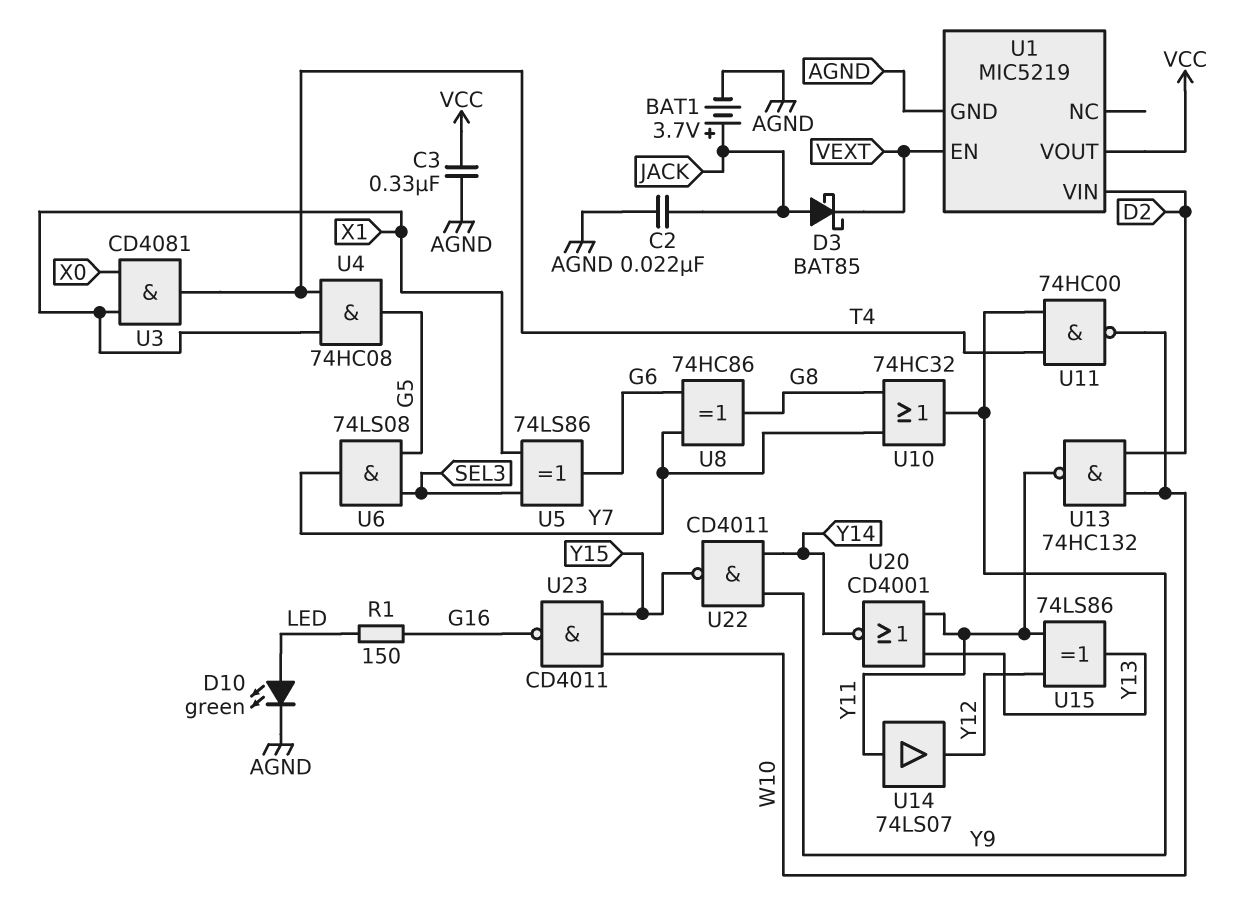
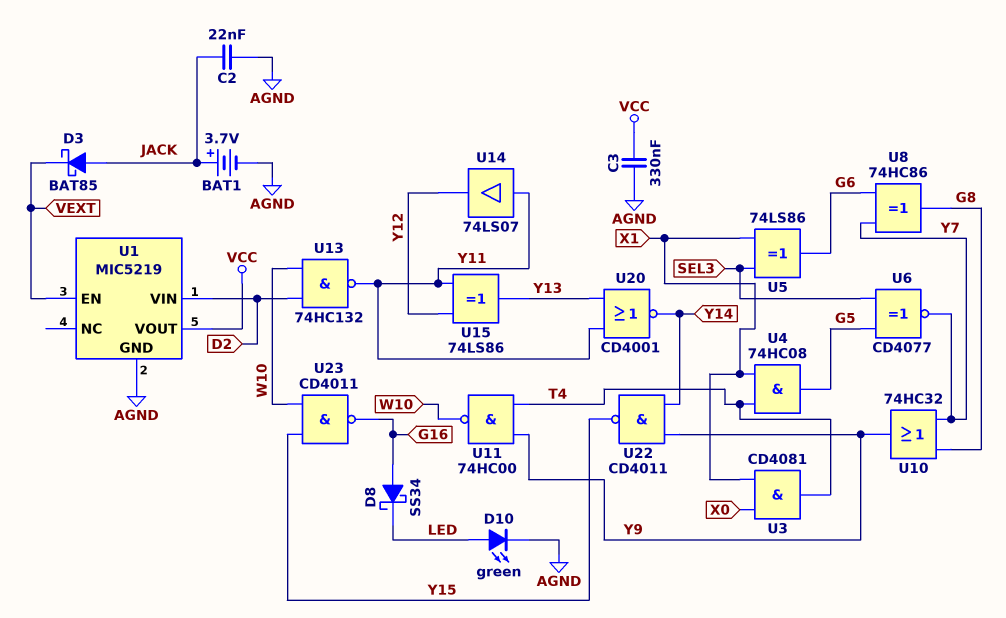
D8: none -> schottky SS34 (A G16, K LED)
R1: 150 (G16, LED) -> none
U6: AND 74LS08 (in G5, in SEL3, out Y7) -> XNOR CD4077 (in G5, in SEL3, out Y7)

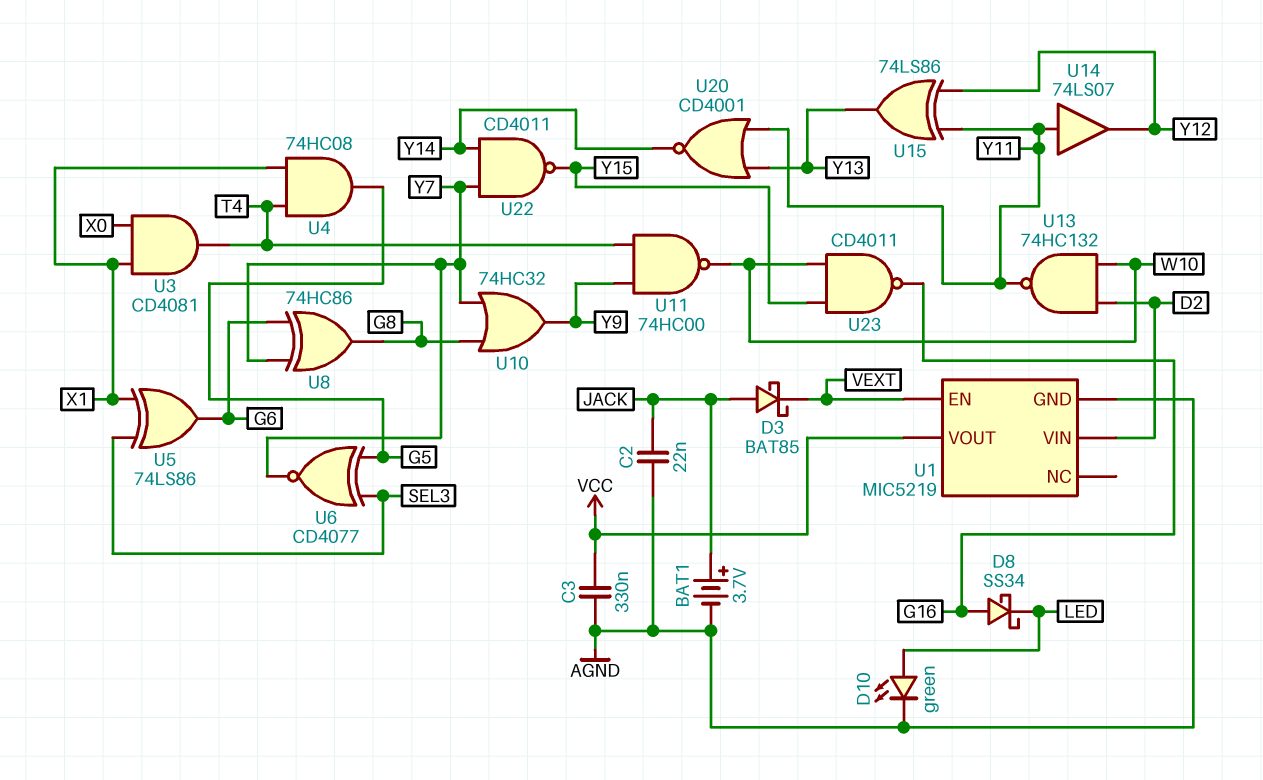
U22: NAND CD4011 (in Y9, in Y14, out Y15) -> NAND CD4011 (in Y7, in Y14, out Y15)

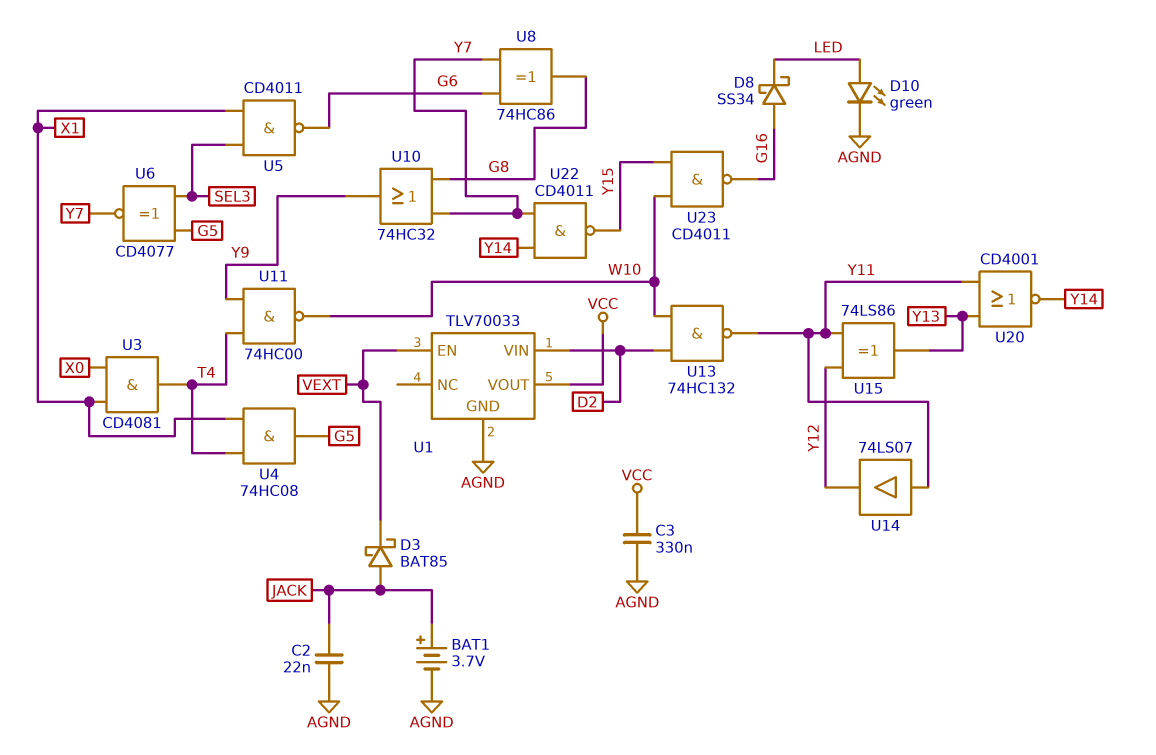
U1: MIC5219 -> TLV70033
U5: XOR 74LS86 (in SEL3, in X1, out G6) -> NAND CD4011 (in SEL3, in X1, out G6)

